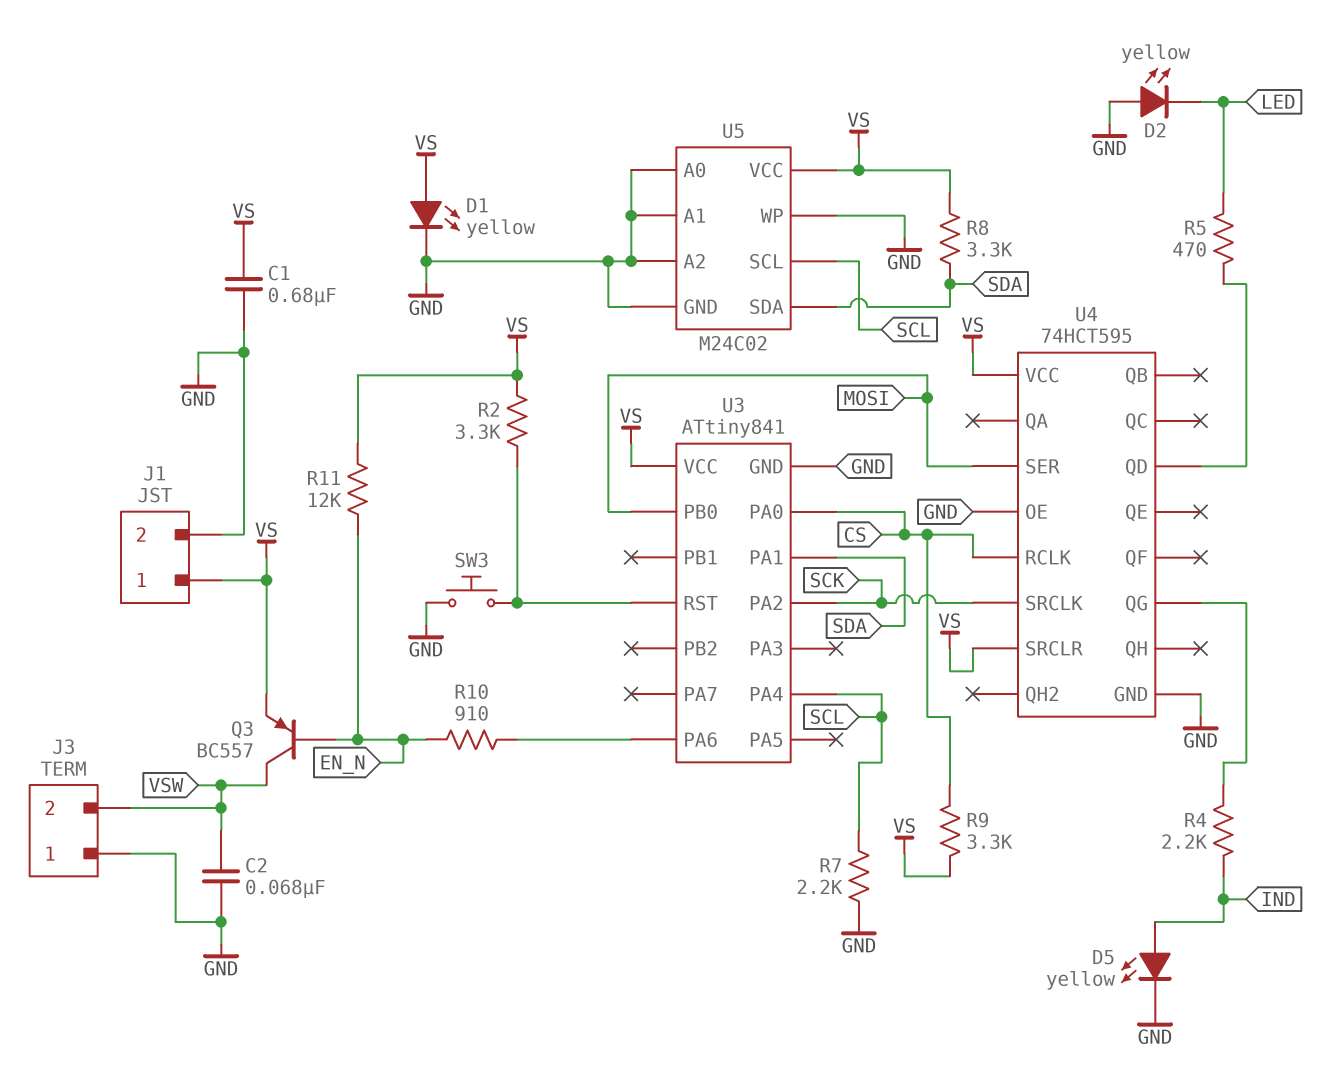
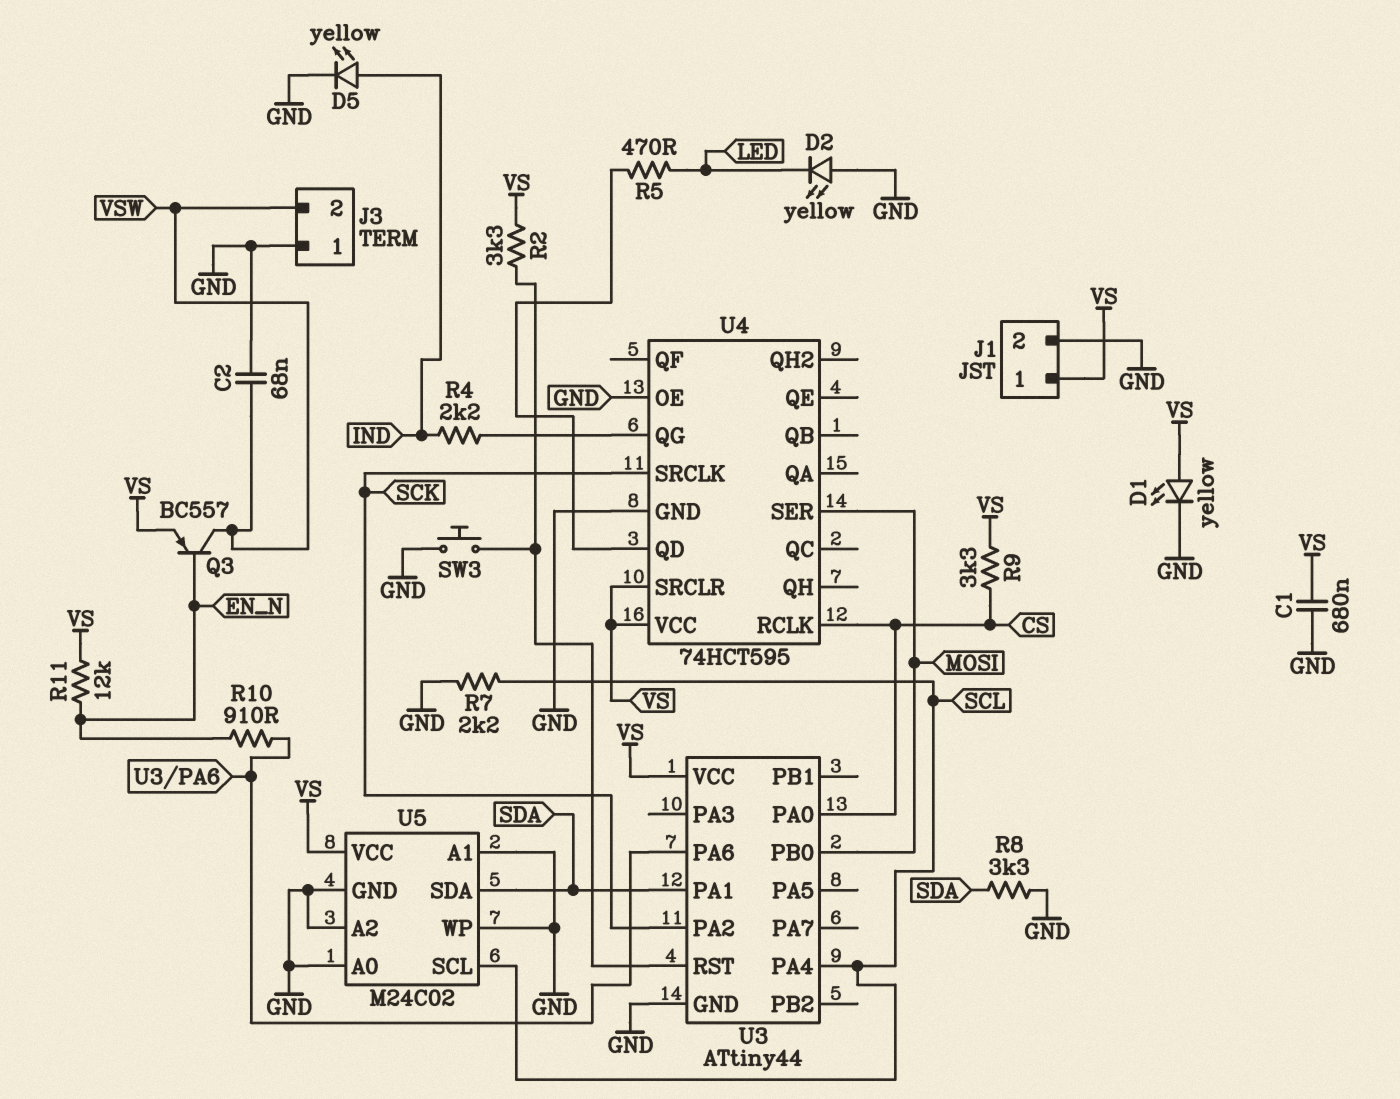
R8: 3.3k (SDA, VS) -> 3.3k (GND, SDA)
U3: ATtiny841 -> ATtiny44

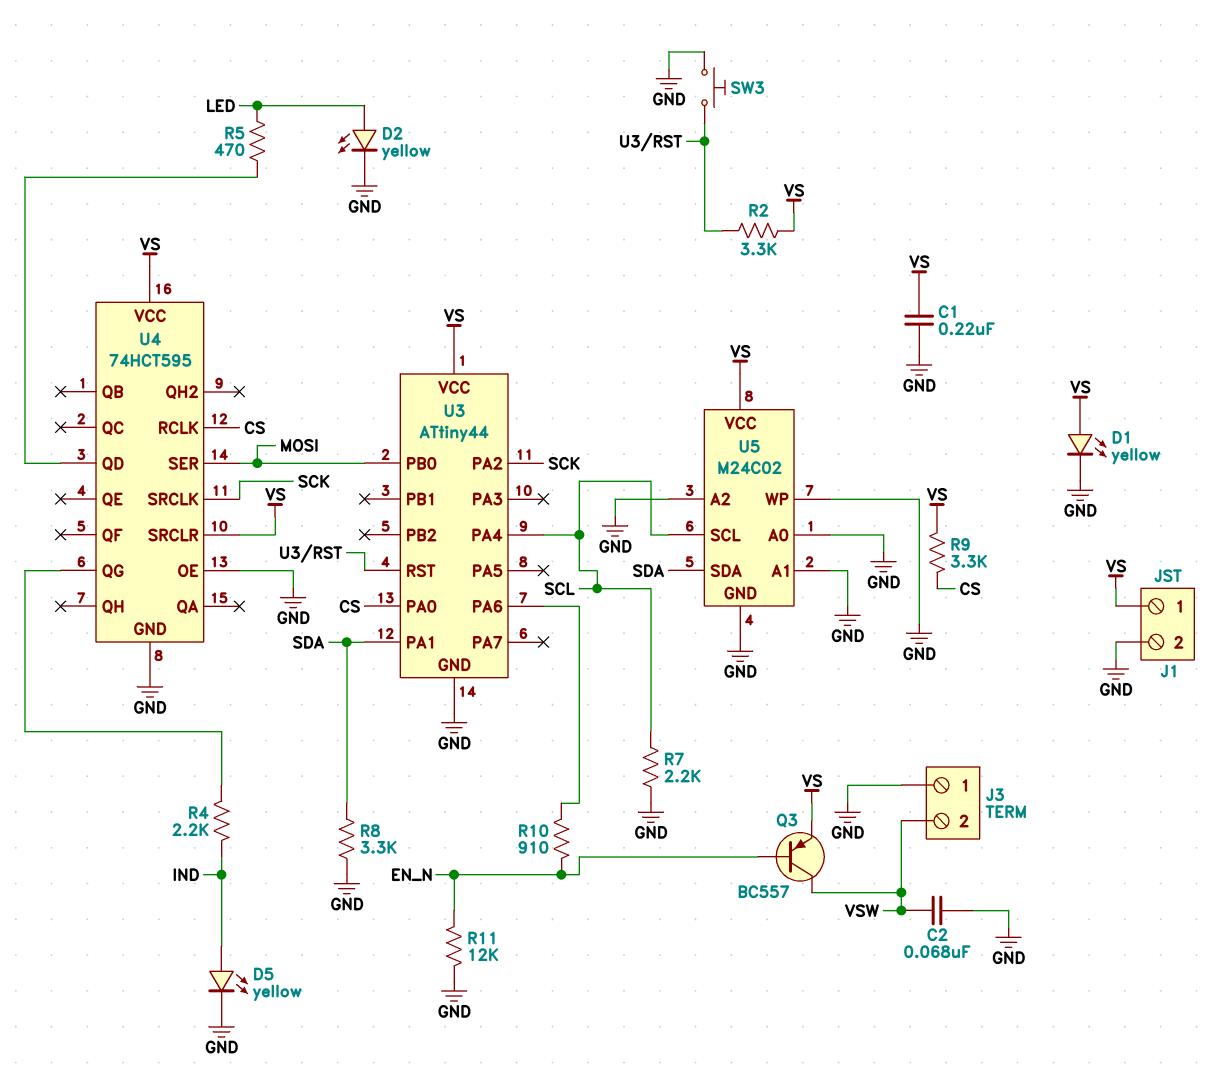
C1: 680nF (GND, VS) -> 220nF (GND, VS)
D2: LED yellow (A GND, K LED) -> LED yellow (A LED, K GND)
R11: 12k (EN_N, VS) -> 12k (EN_N, GND)

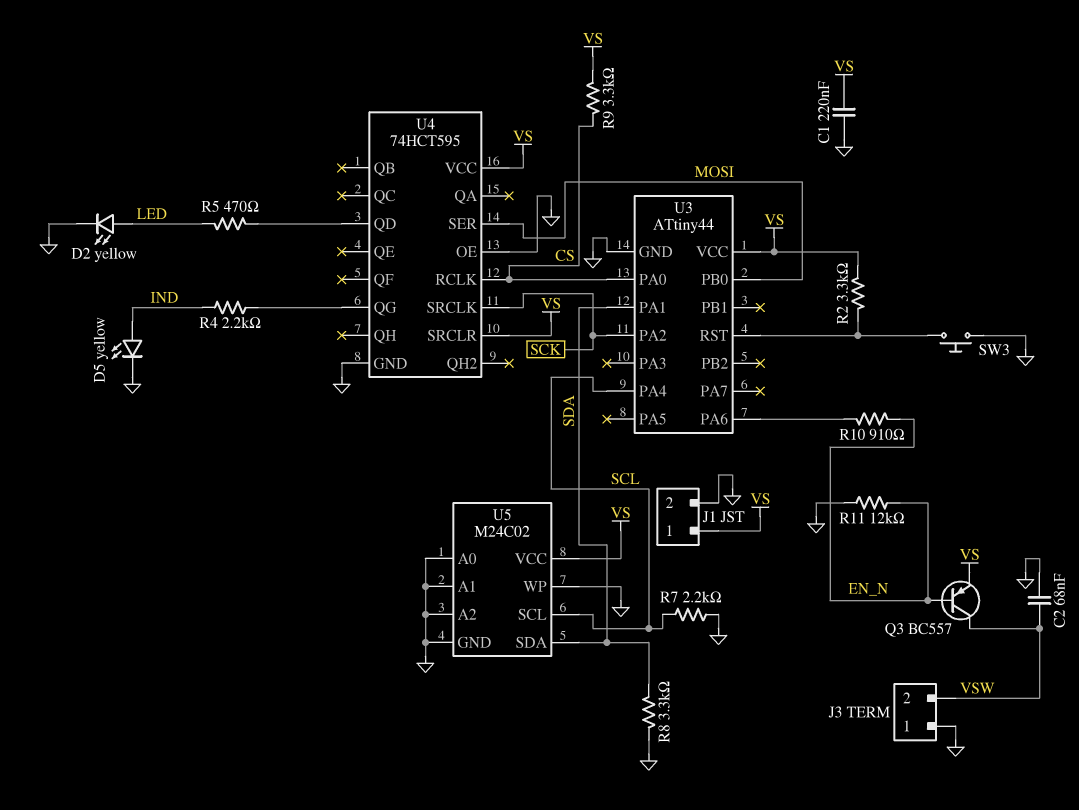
D1: LED yellow (A VS, K GND) -> none

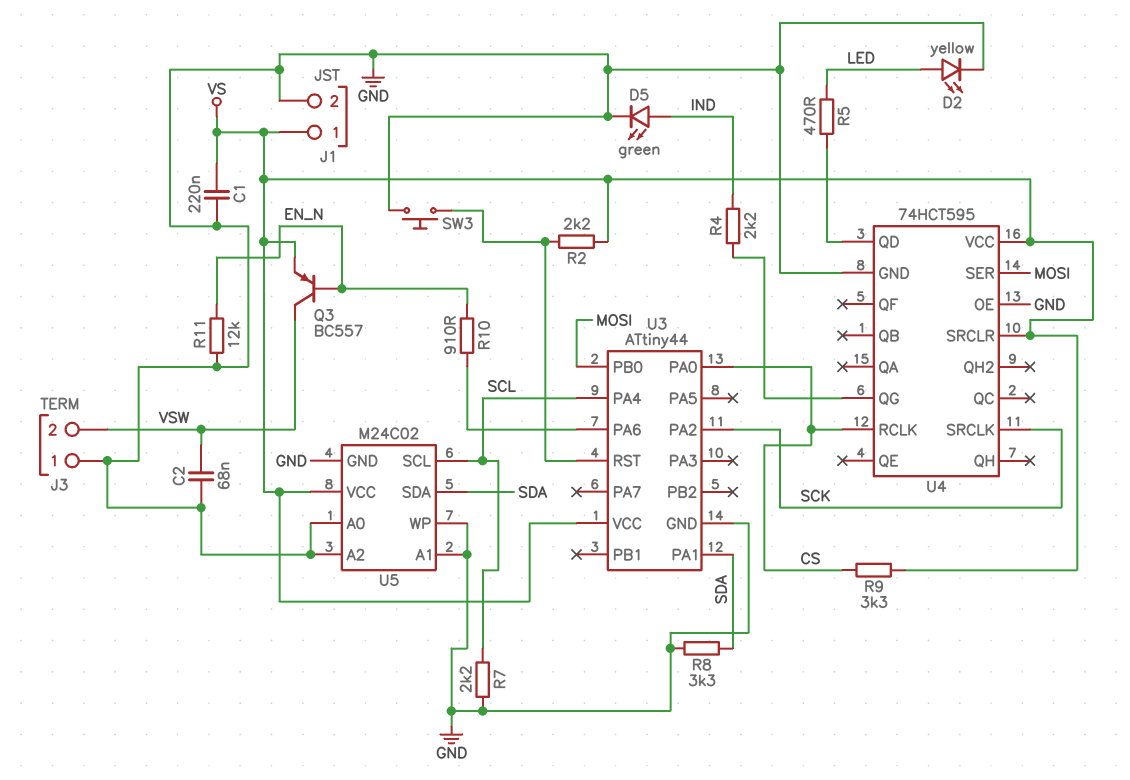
D5: LED yellow (A IND, K GND) -> LED green (A IND, K GND)
R2: 3.3k (U3/RST, VS) -> 2.2k (U3/RST, VS)

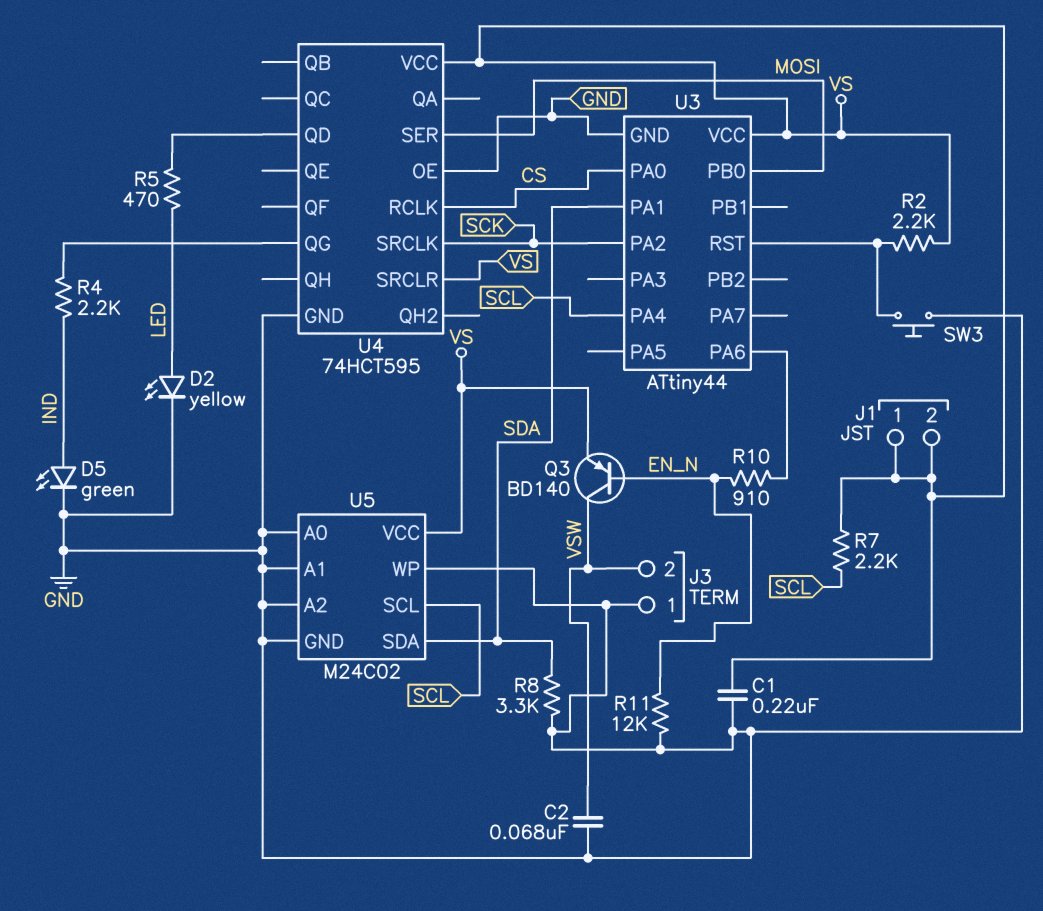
J1 pin 2: GND -> VS
Q3: PNP BC557 (B EN_N, C VSW, E VS) -> PNP BD140 (B EN_N, C VSW, E VS)
R7: 2.2k (GND, SCL) -> 2.2k (SCL, VS)
R9: 3.3k (CS, VS) -> none

